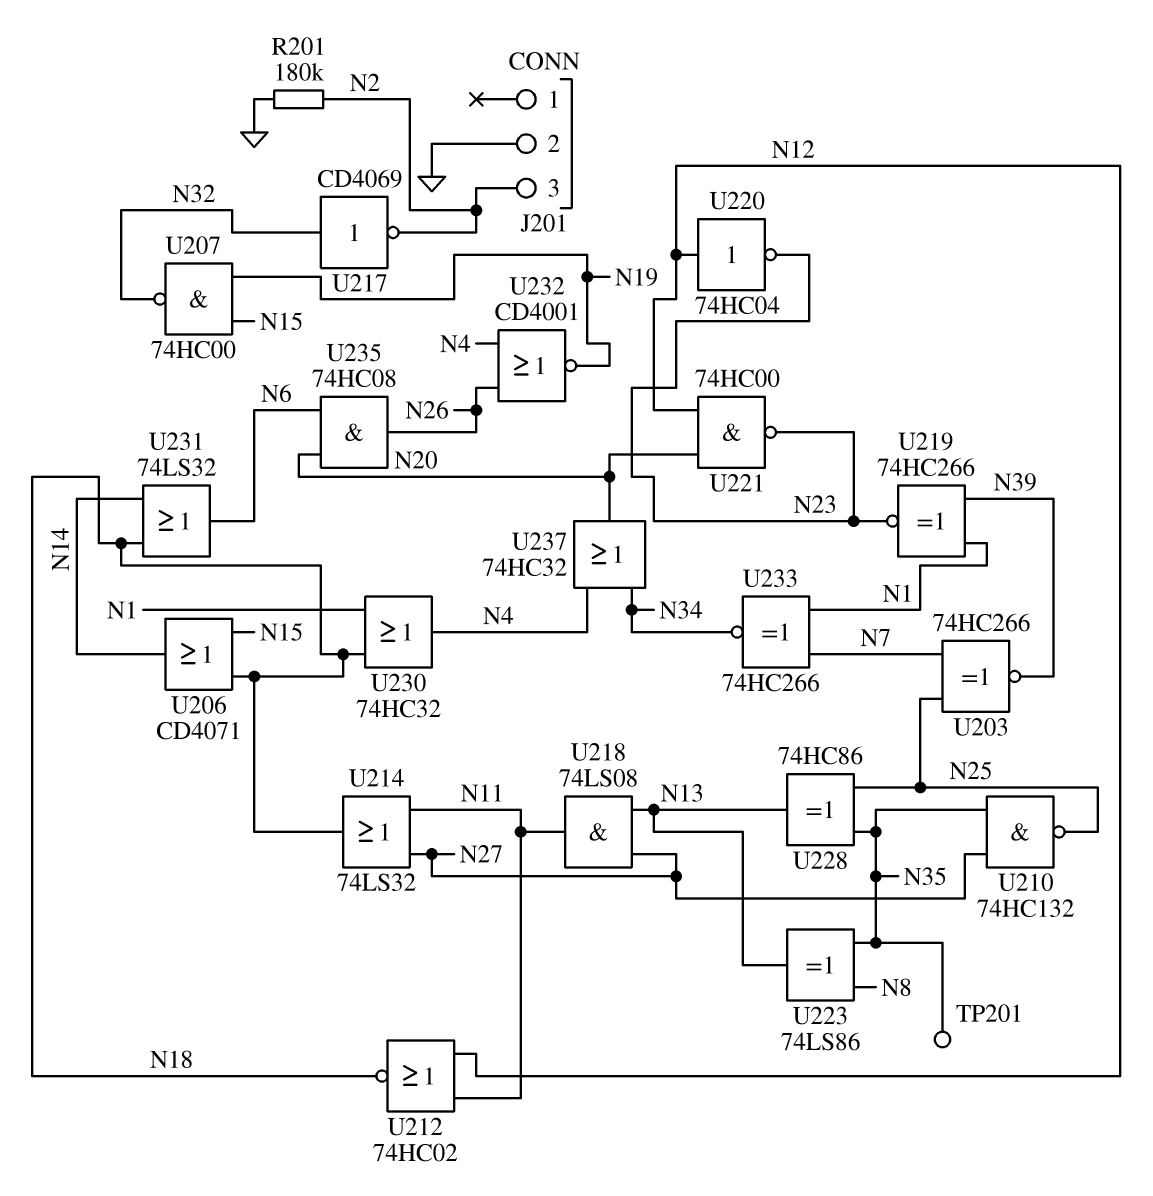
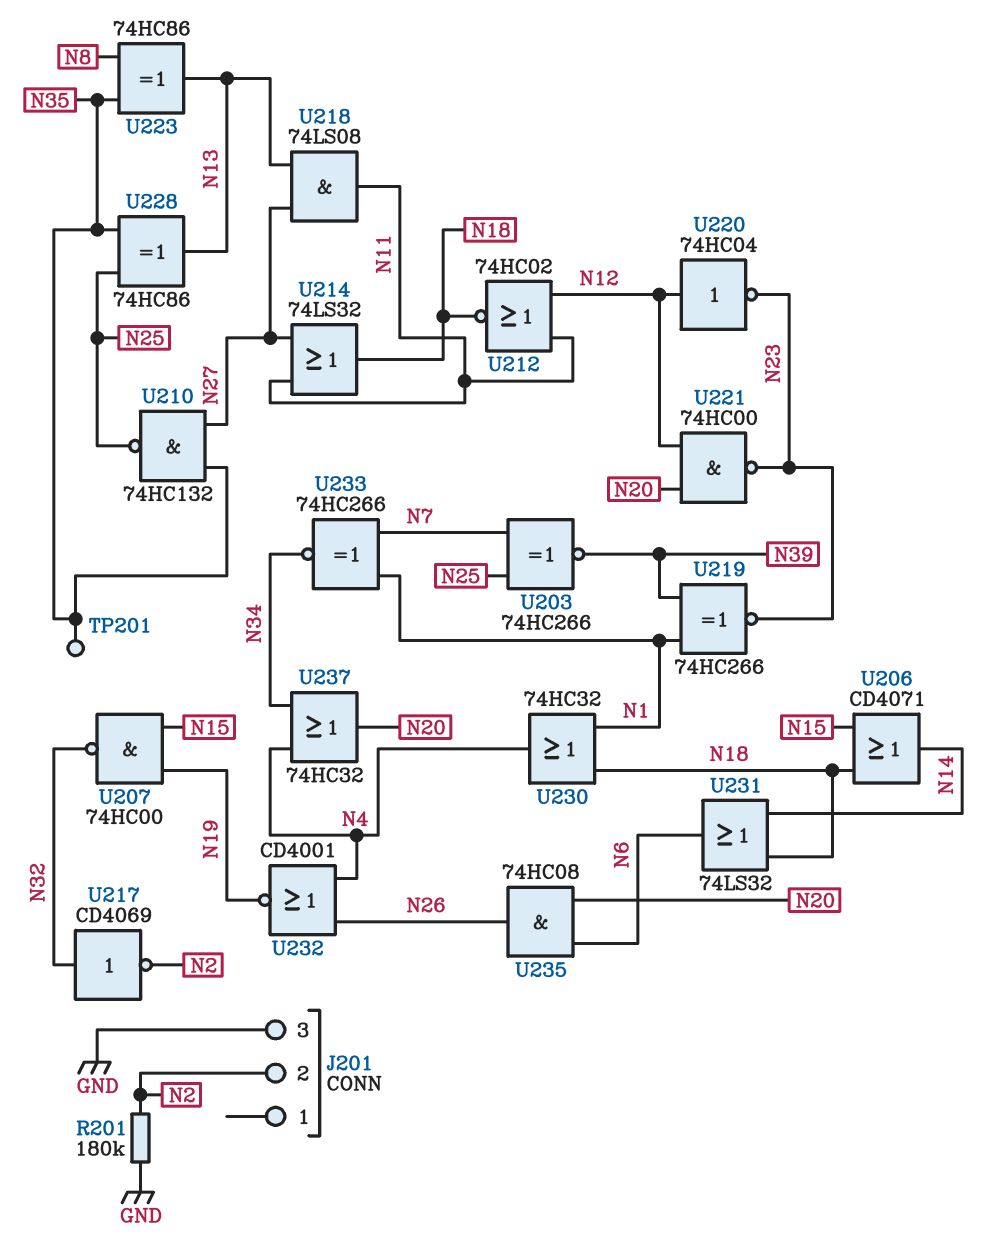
J201 pin 2: GND -> N2
J201 pin 3: N2 -> GND
U223: XOR 74LS86 (in N8, in N35, out N13) -> XOR 74HC86 (in N8, in N35, out N13)

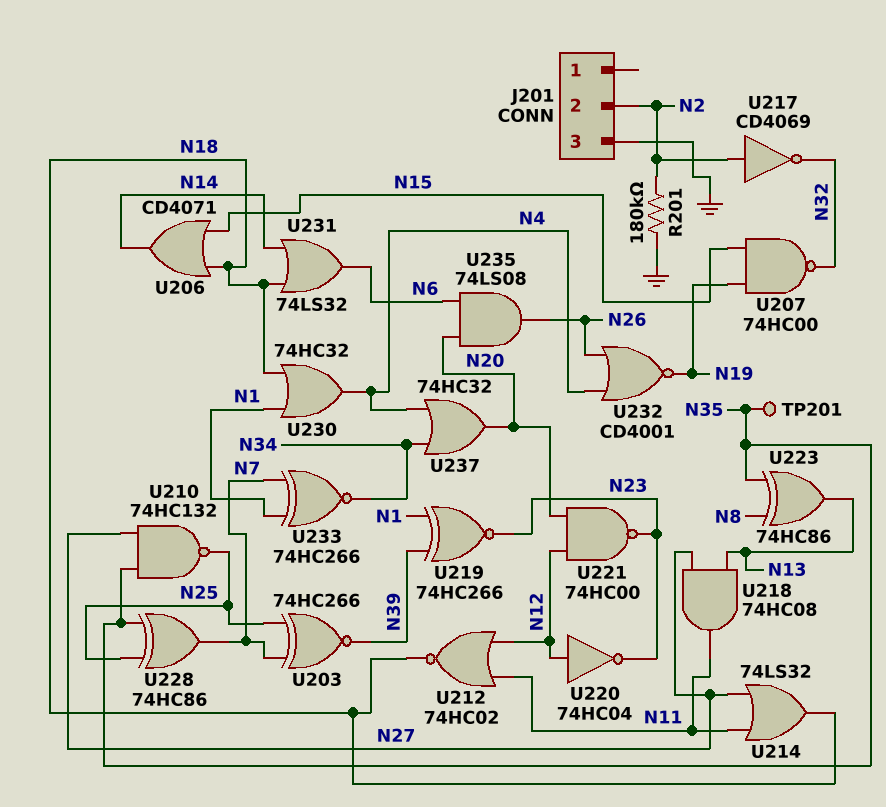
U217: NOT CD4069 (in N32, out N2) -> NOT CD4069 (in N2, out N32)
U218: AND 74LS08 (in N13, in N27, out N11) -> AND 74HC08 (in N13, in N27, out N11)
U228: XOR 74HC86 (in N25, in N35, out N13) -> XOR 74HC86 (in N25, in N35, out N7)
U235: AND 74HC08 (in N6, in N20, out N26) -> AND 74LS08 (in N6, in N20, out N26)

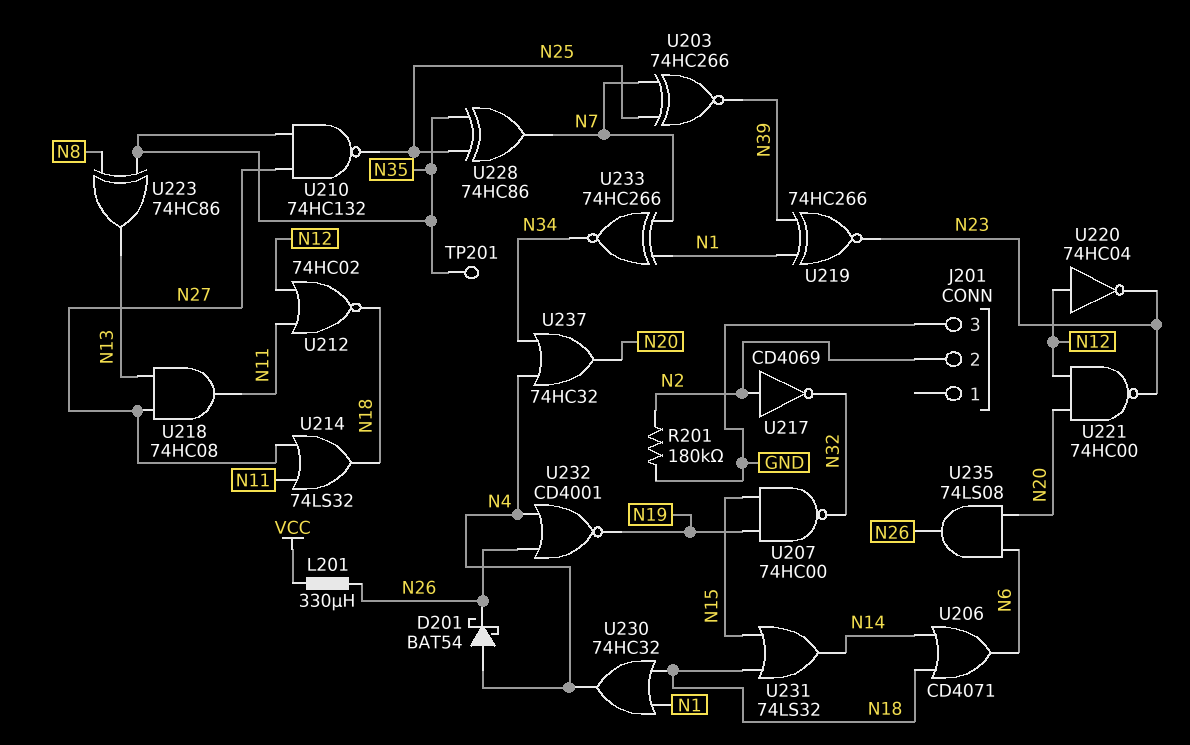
D201: none -> schottky BAT54 (A N4, K N26)
L201: none -> 330uH (N26, VCC)
U206: OR CD4071 (in N15, in N18, out N14) -> OR CD4071 (in N14, in N18, out N6)
U231: OR 74LS32 (in N14, in N18, out N6) -> OR 74LS32 (in N15, in N18, out N14)

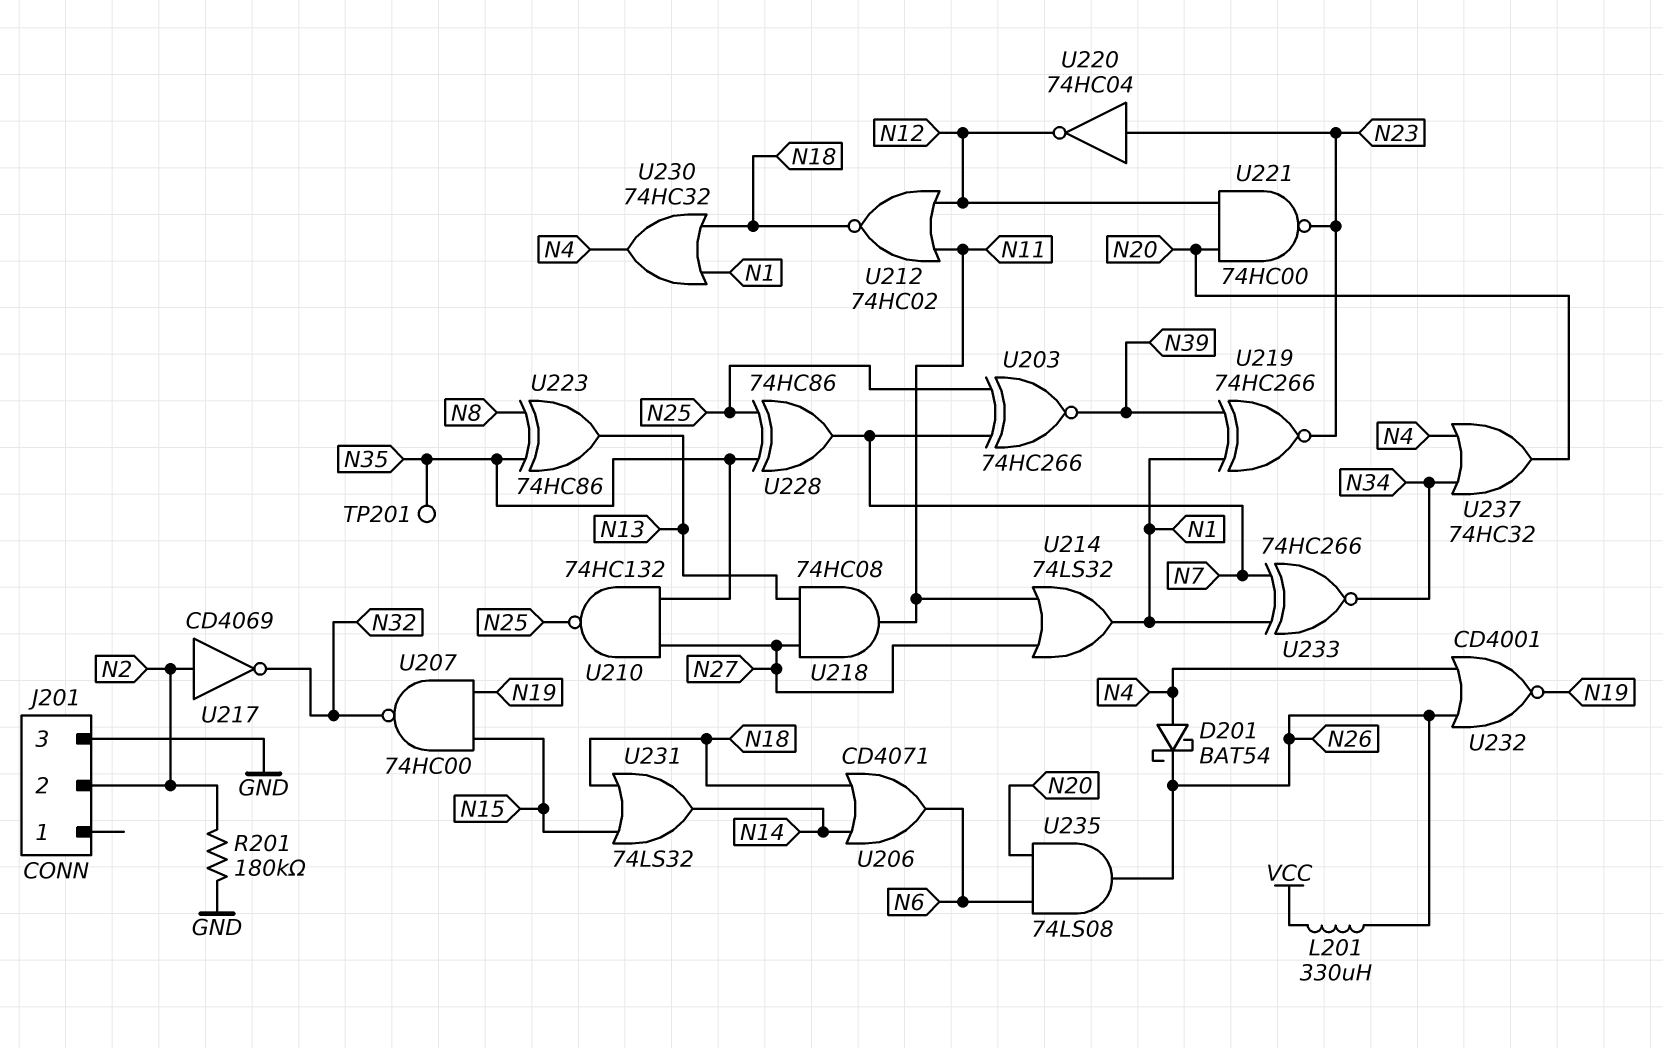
U214: OR 74LS32 (in N11, in N27, out N18) -> OR 74LS32 (in N11, in N27, out N1)
U220: NOT 74HC04 (in N12, out N23) -> NOT 74HC04 (in N23, out N12)

